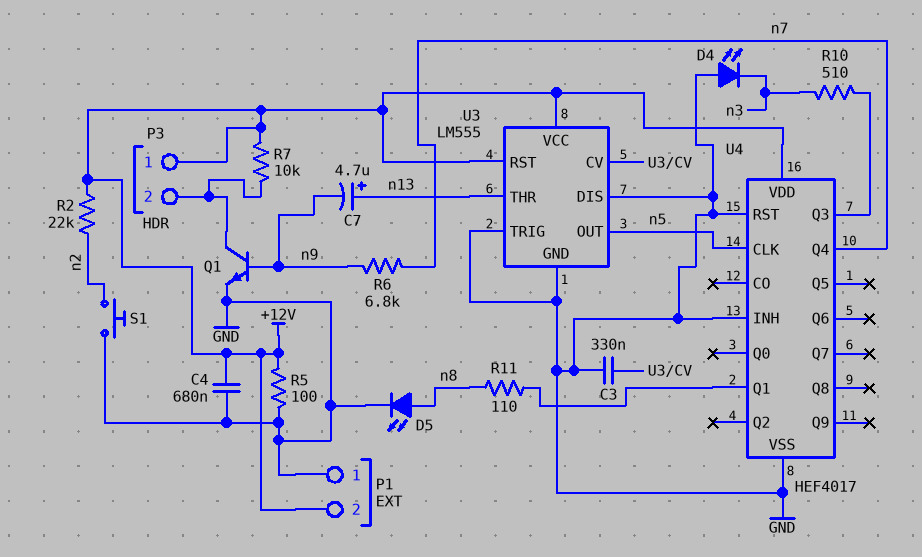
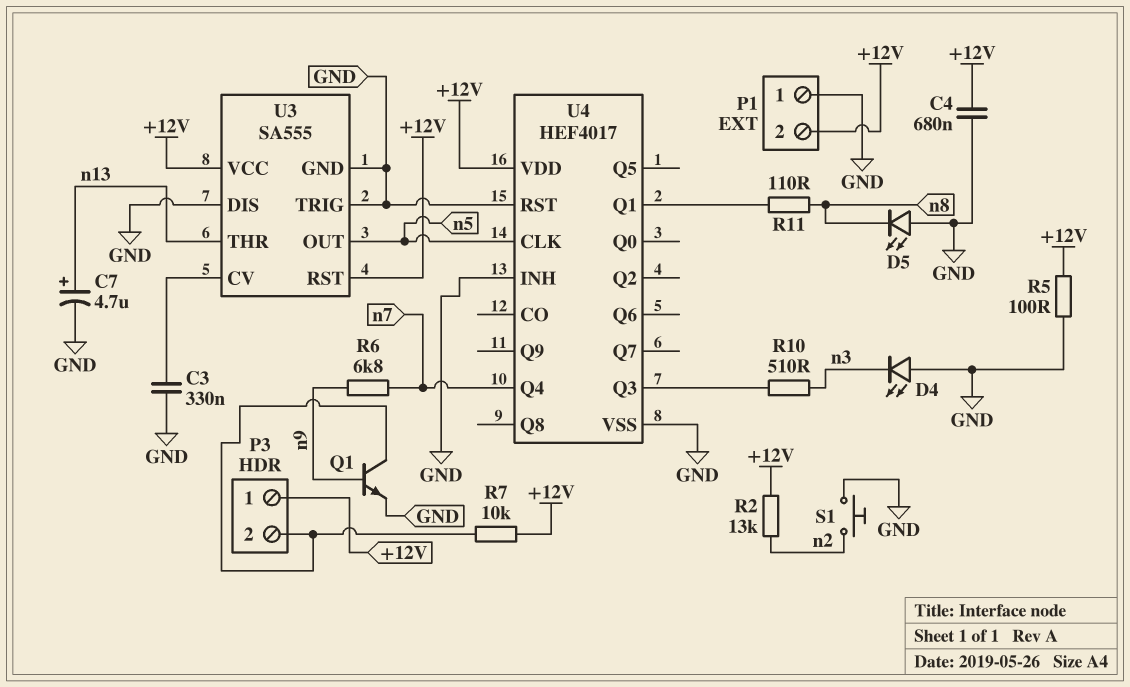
C7: 4.7uF (plus n13, minus n9) -> 4.7uF (plus n13, minus GND)
D5: LED (A n8, K GND) -> LED (A GND, K n8)
R2: 22k (+12V, n2) -> 13k (+12V, n2)
U3: LM555 -> SA555

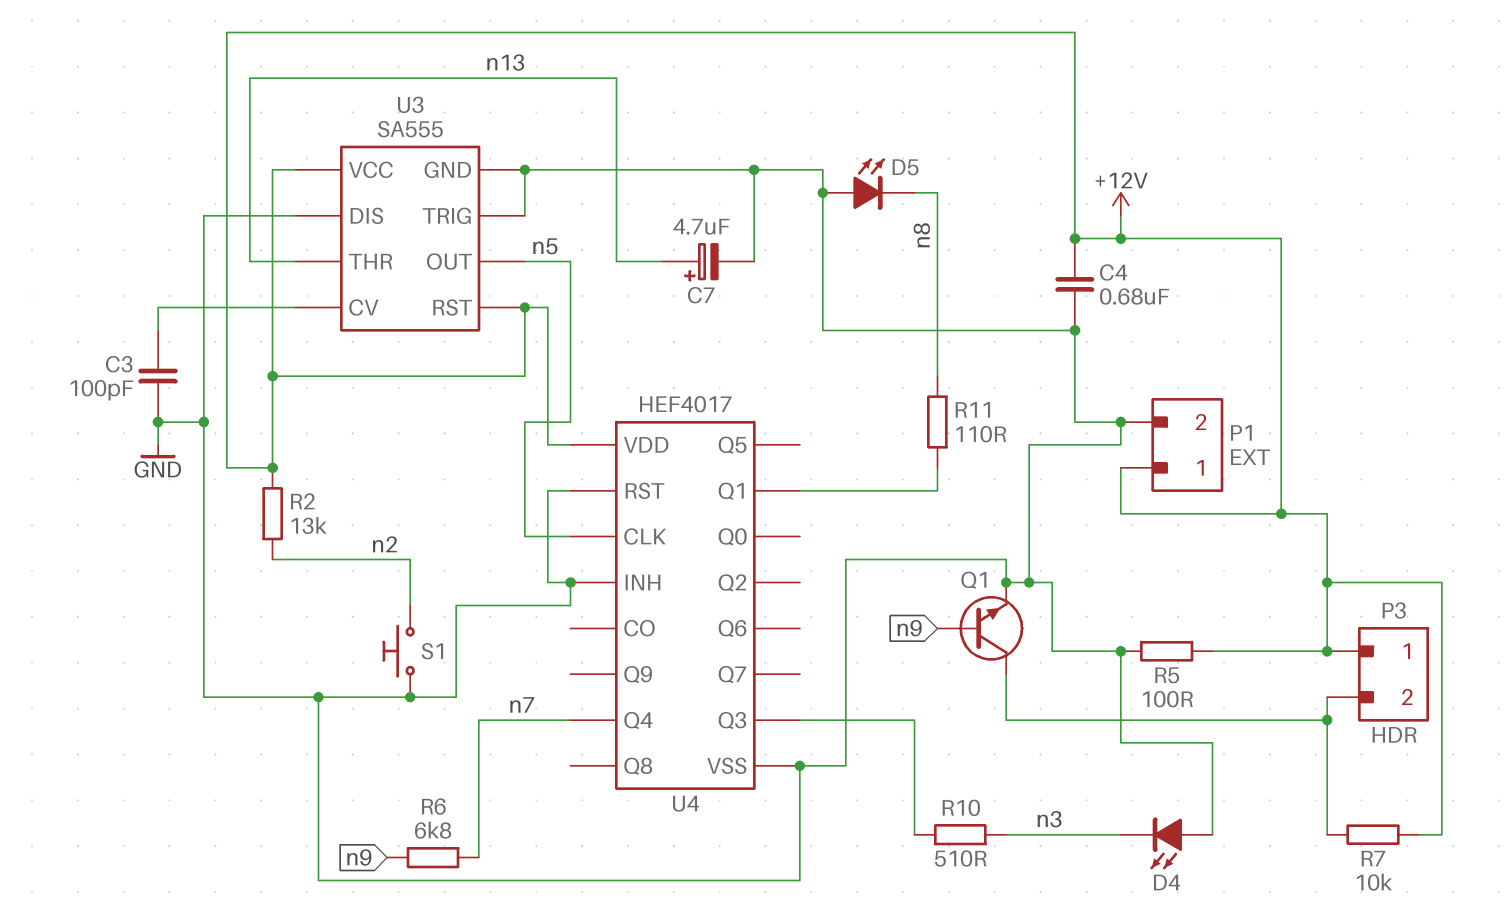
C3: 330nF (GND, U3/CV) -> 100pF (GND, U3/CV)
P1 pin 1: GND -> +12V
P1 pin 2: +12V -> GND

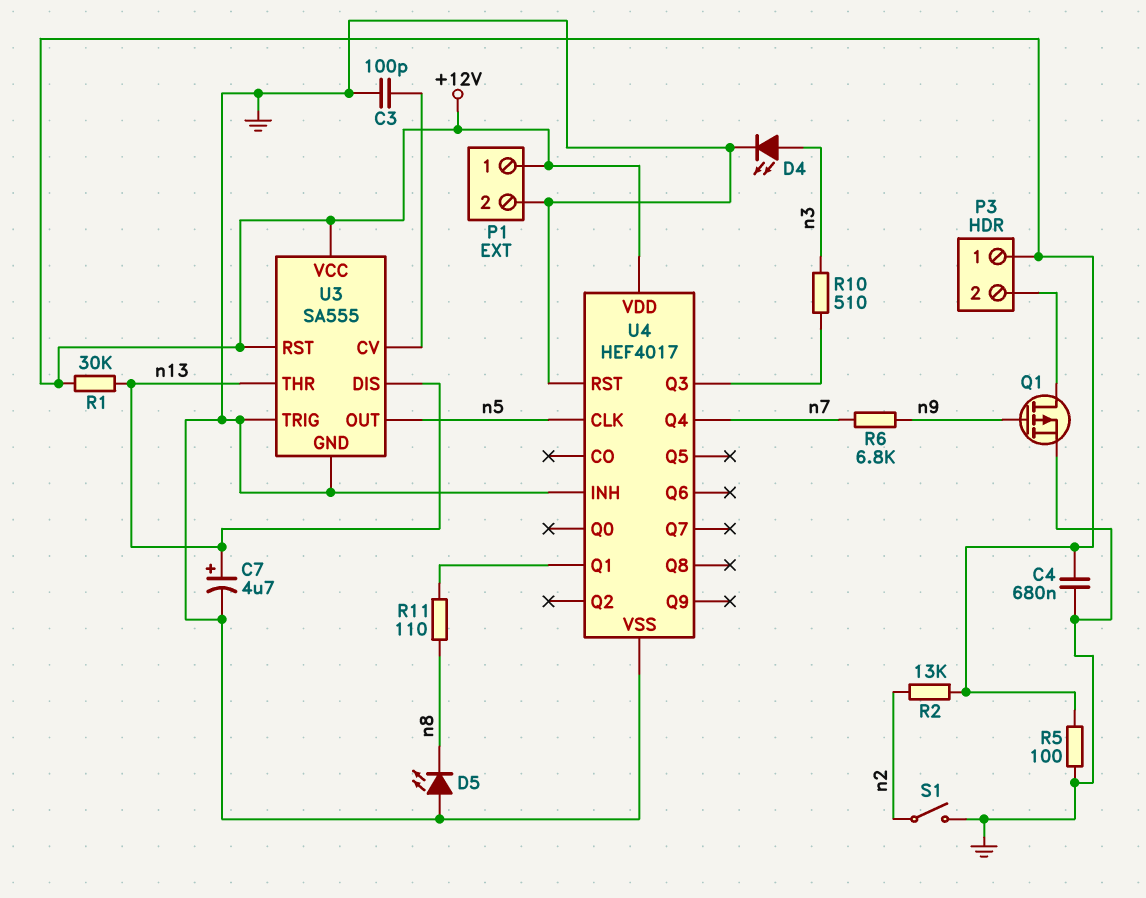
D4: LED (A GND, K n3) -> LED (A n3, K GND)
Q1: NPN (B n9, C P3/2, E GND) -> PMOS (G n9, D P3/2, S GND)
R1: none -> 30k (+12V, n13)
R7: 10k (+12V, P3/2) -> none
S1: button (GND, n2) -> switch (GND, n2)
U3 pin DIS: GND -> n13

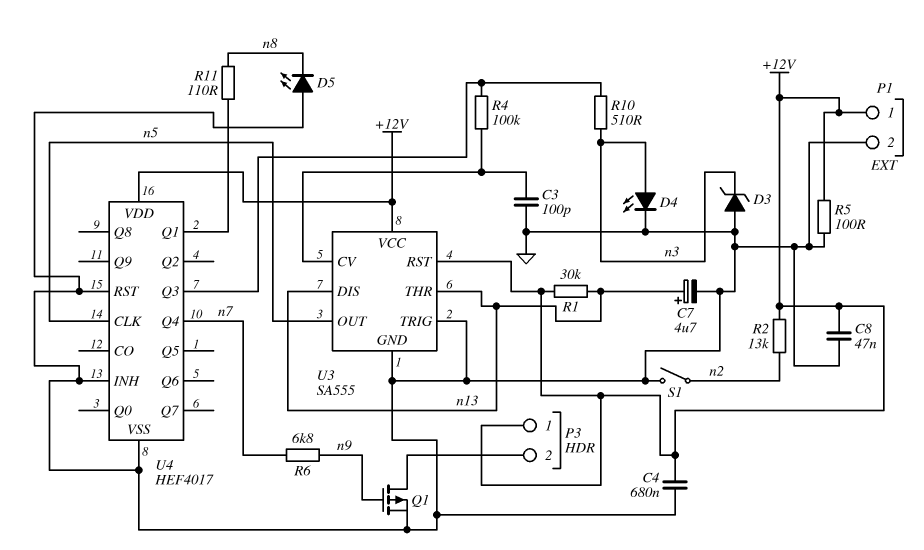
C8: none -> 47nF (+12V, GND)
D3: none -> zener (A GND, K n3)
R4: none -> 100k (U3/CV, U4/Q3)

